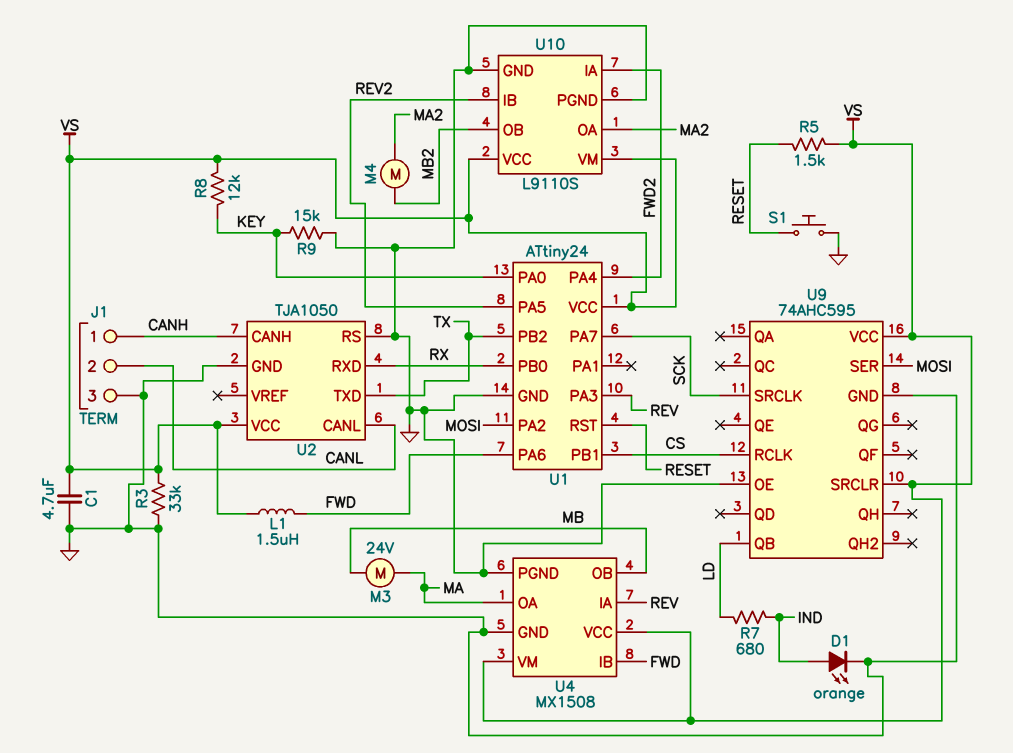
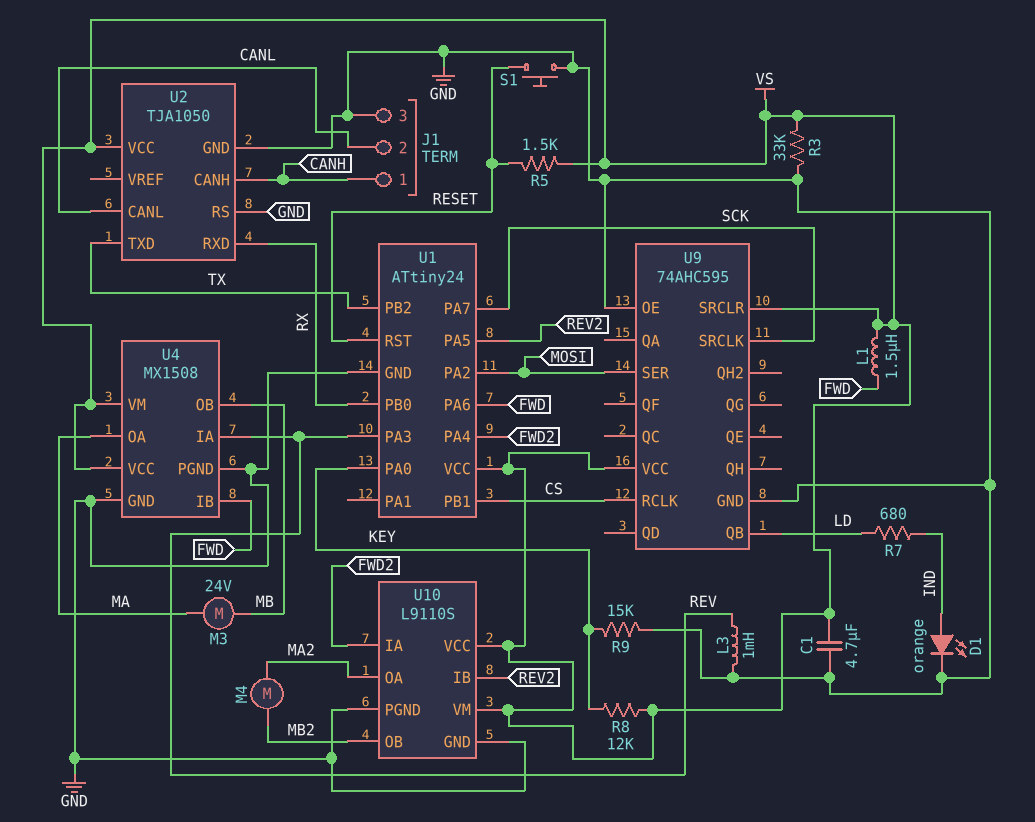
L3: none -> 1mH (GND, REV)

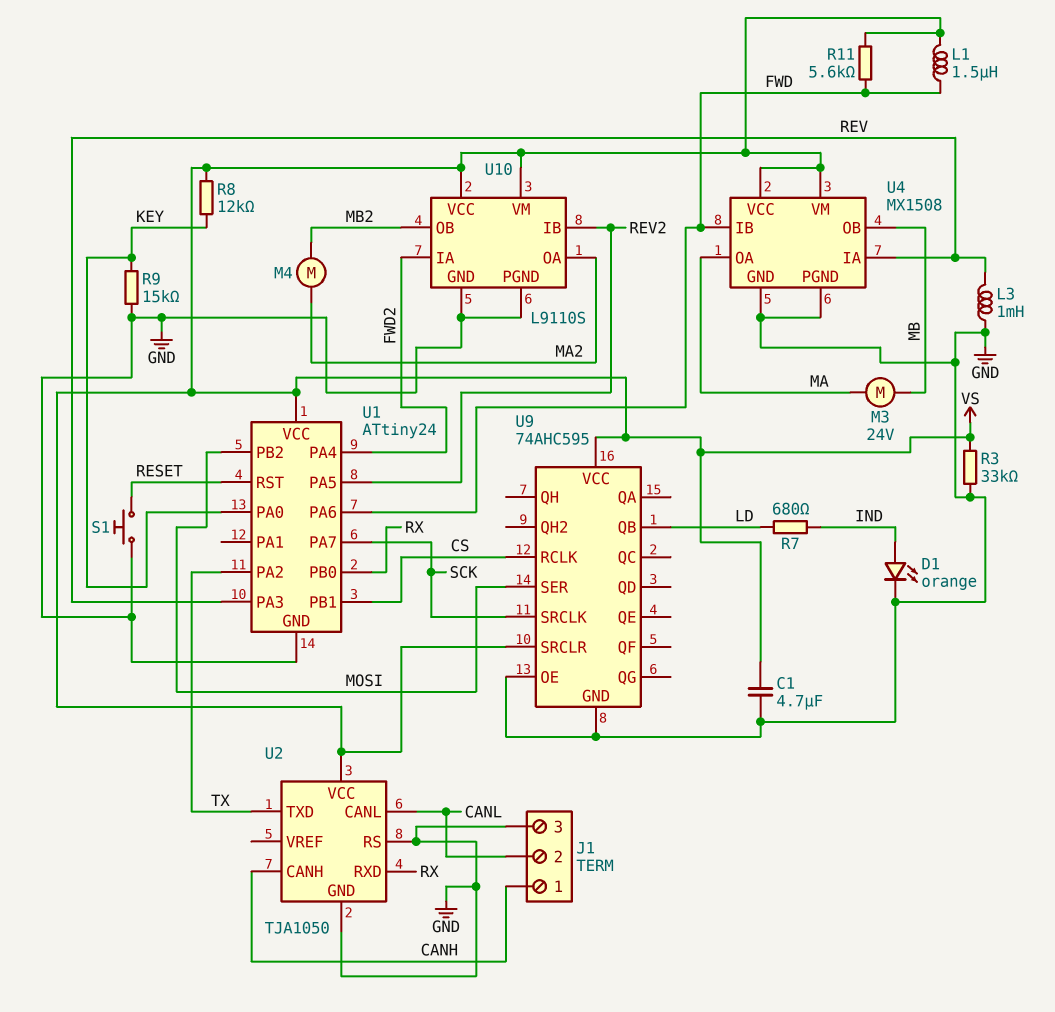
R5: 1.5k (RESET, VS) -> none
R11: none -> 5.6k (FWD, VS)
U1 pin PA2: MOSI -> TX
U1 pin PB2: TX -> MOSI

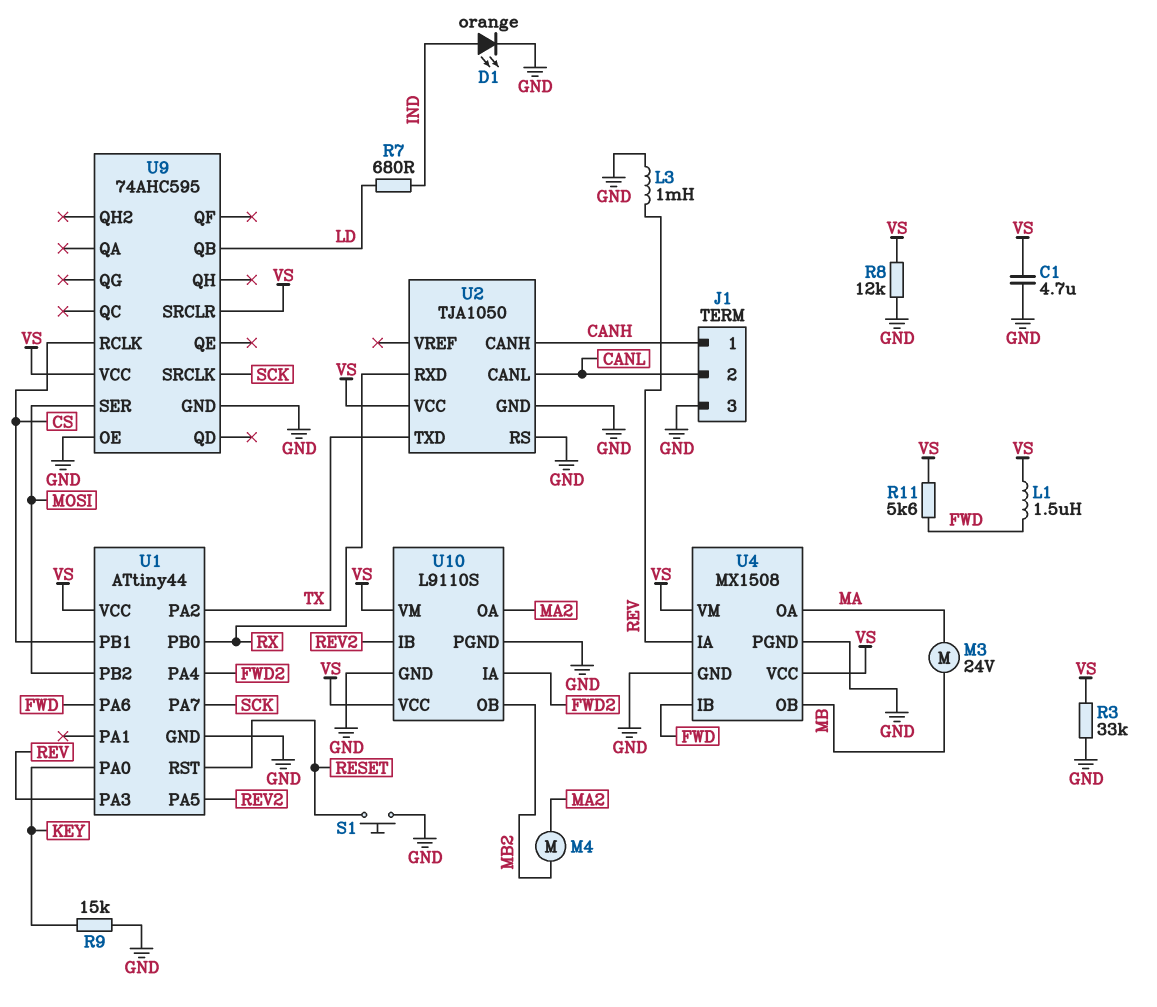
R8: 12k (KEY, VS) -> 12k (GND, VS)
U1: ATtiny24 -> ATtiny44

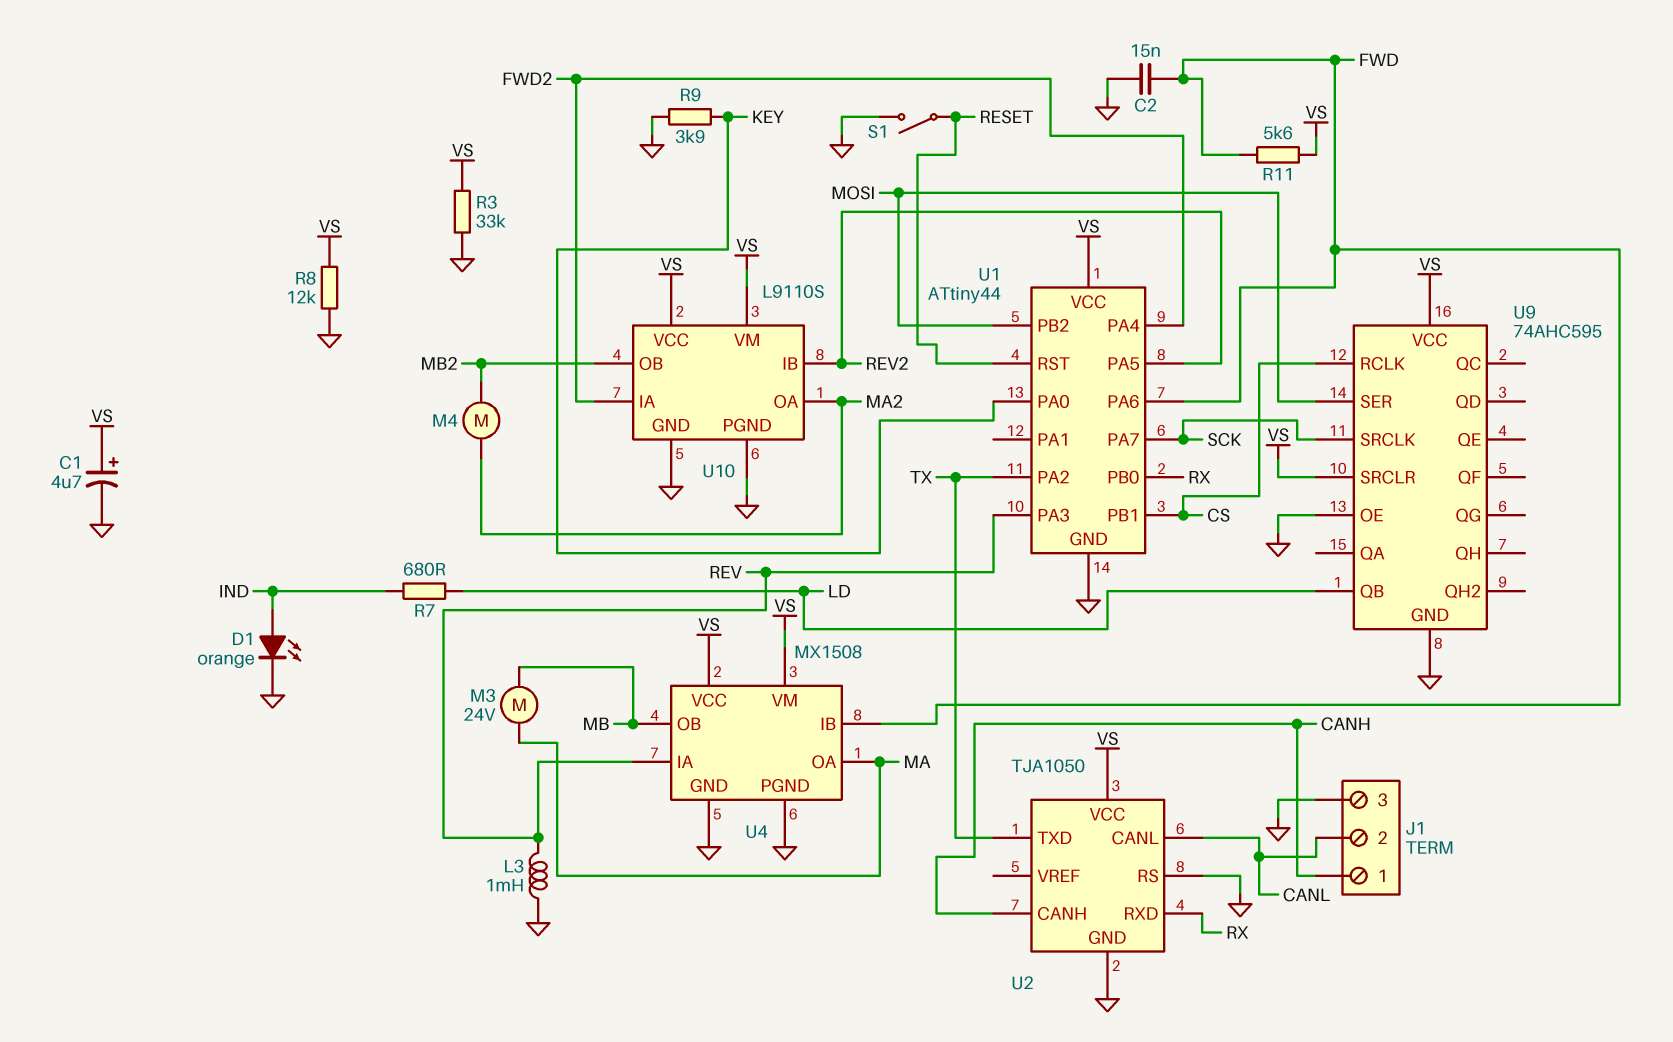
C1: 4.7uF (GND, VS) -> 4.7uF (plus VS, minus GND)
C2: none -> 15nF (FWD, GND)
L1: 1.5uH (FWD, VS) -> none
R9: 15k (GND, KEY) -> 3.9k (GND, KEY)
S1: button (GND, RESET) -> switch (GND, RESET)

